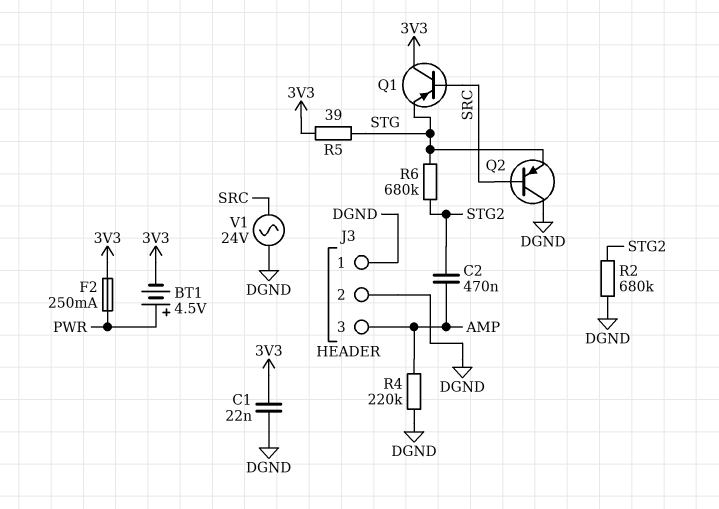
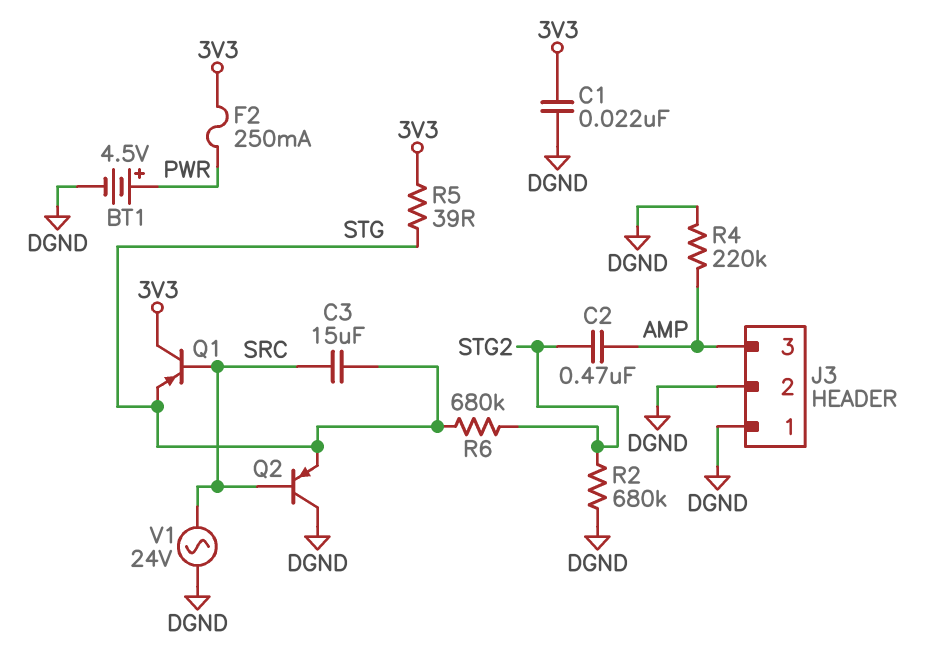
BT1: 4.5V (plus PWR, minus 3V3) -> 4.5V (plus PWR, minus DGND)
C3: none -> 15uF (SRC, STG)

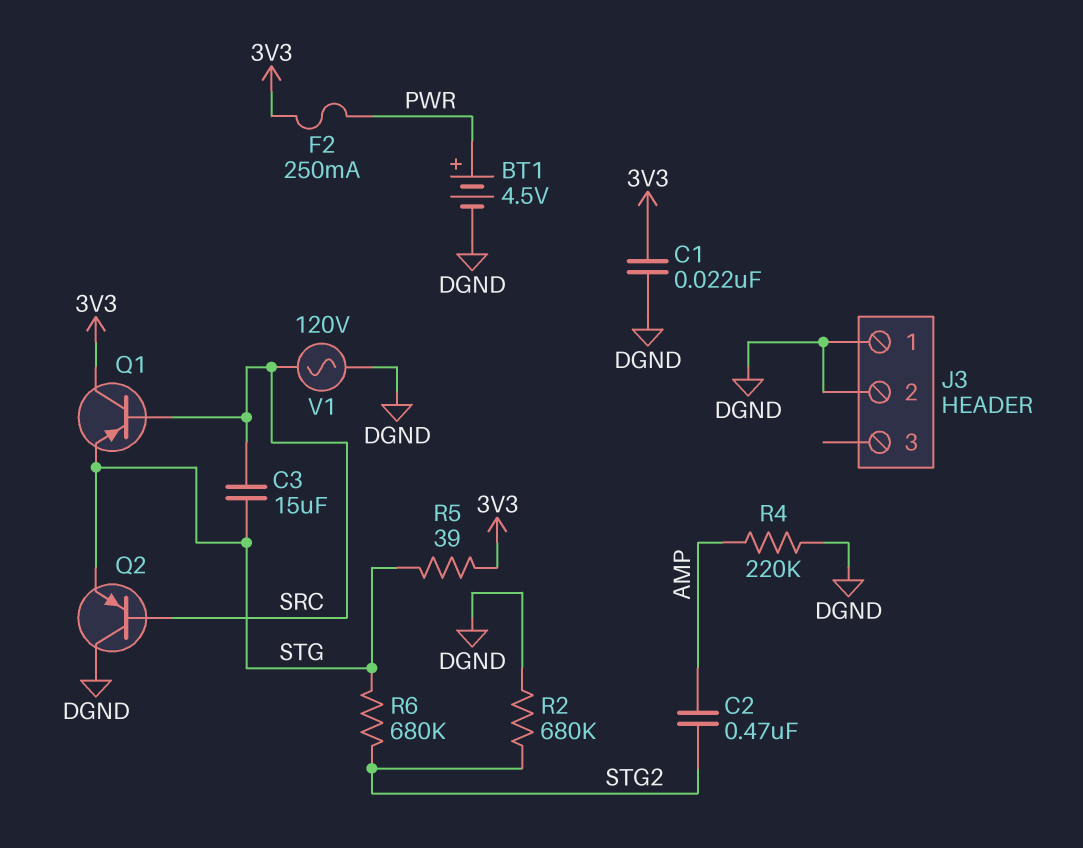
J3 pin 3: AMP -> none
V1: AC 24V (DGND, SRC) -> AC 120V (DGND, SRC)

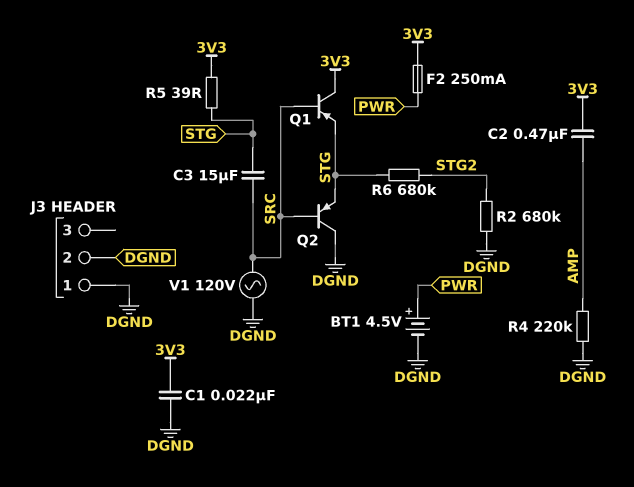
C2: 470nF (AMP, STG2) -> 470nF (3V3, AMP)

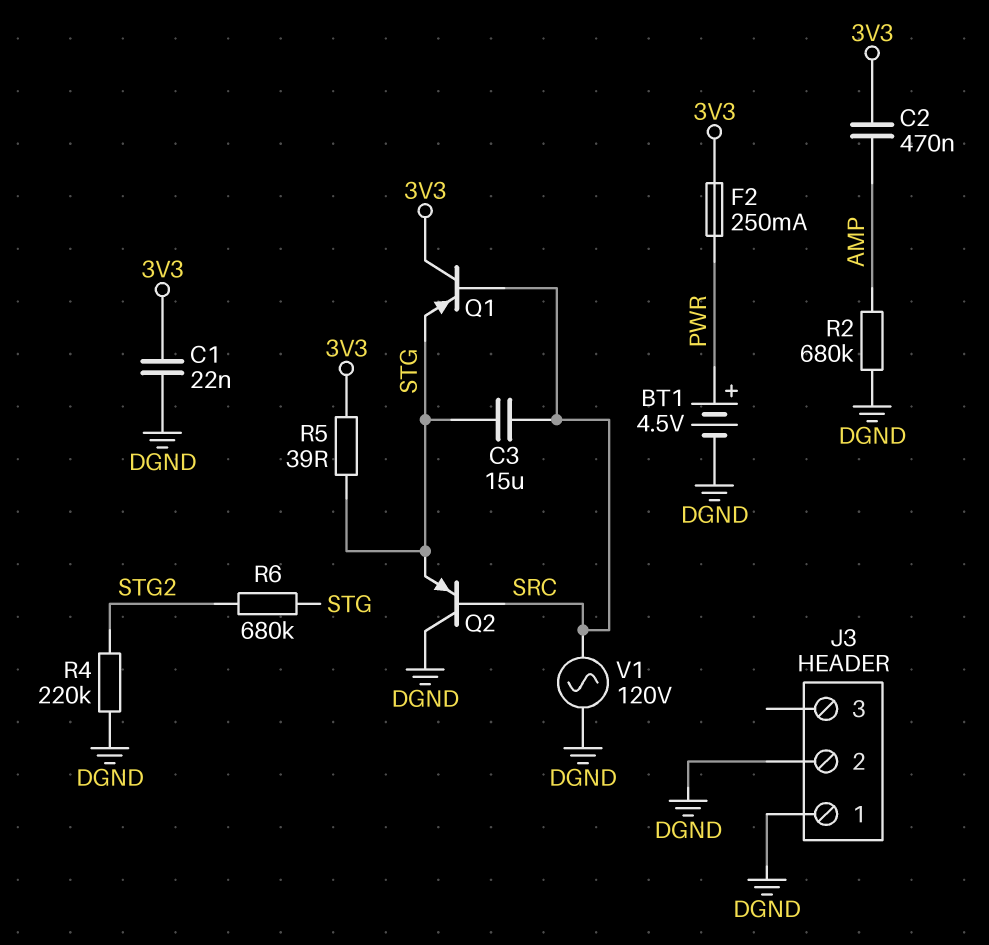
R2: 680k (DGND, STG2) -> 680k (AMP, DGND)
R4: 220k (AMP, DGND) -> 220k (DGND, STG2)

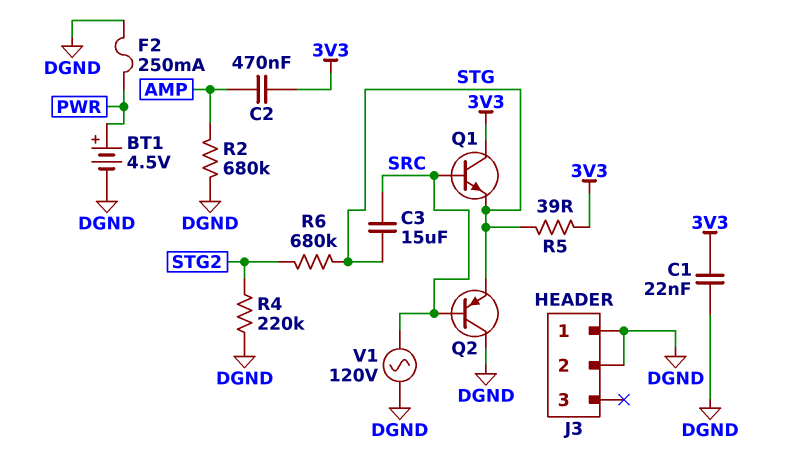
F2: 250mA (3V3, PWR) -> 250mA (DGND, PWR)
Q1: PNP (B SRC, C 3V3, E STG) -> NPN (B SRC, C 3V3, E STG)

